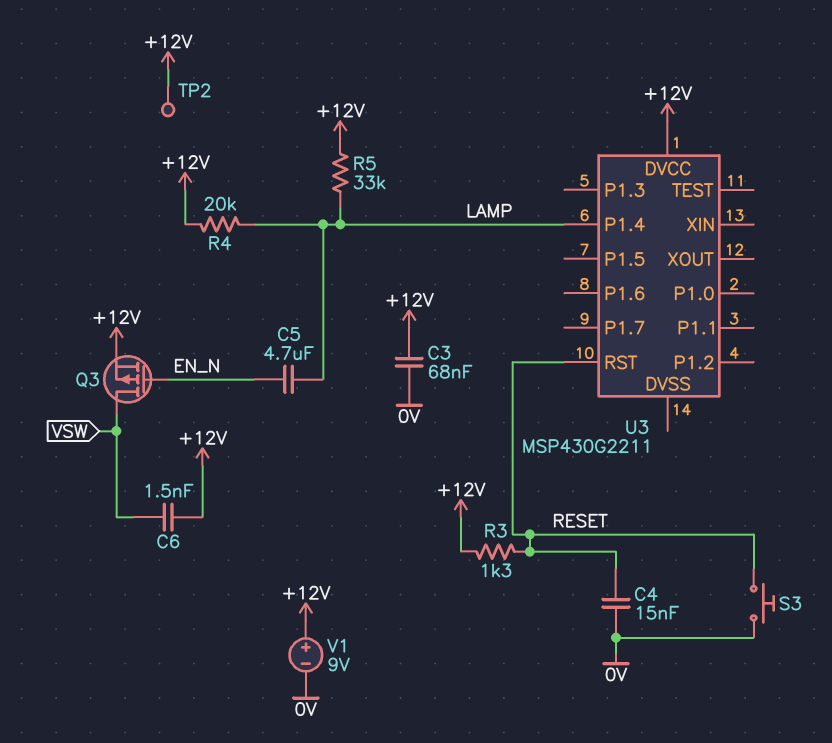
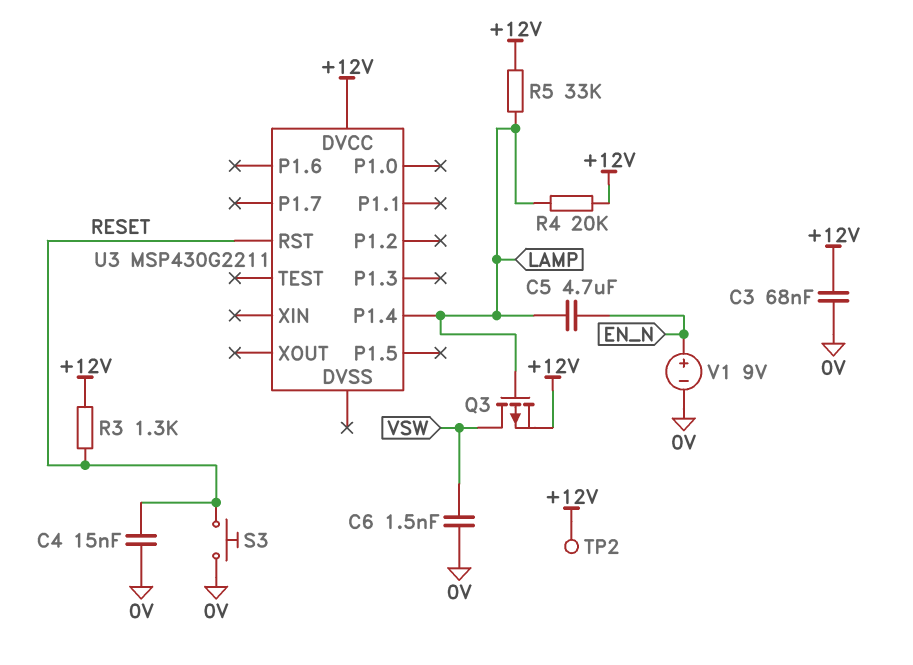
C6: 1.5nF (+12V, VSW) -> 1.5nF (0V, VSW)
Q3: PMOS (G EN_N, D VSW, S +12V) -> PMOS (G LAMP, D VSW, S +12V)
V1: 9V (plus +12V, minus 0V) -> 9V (plus EN_N, minus 0V)

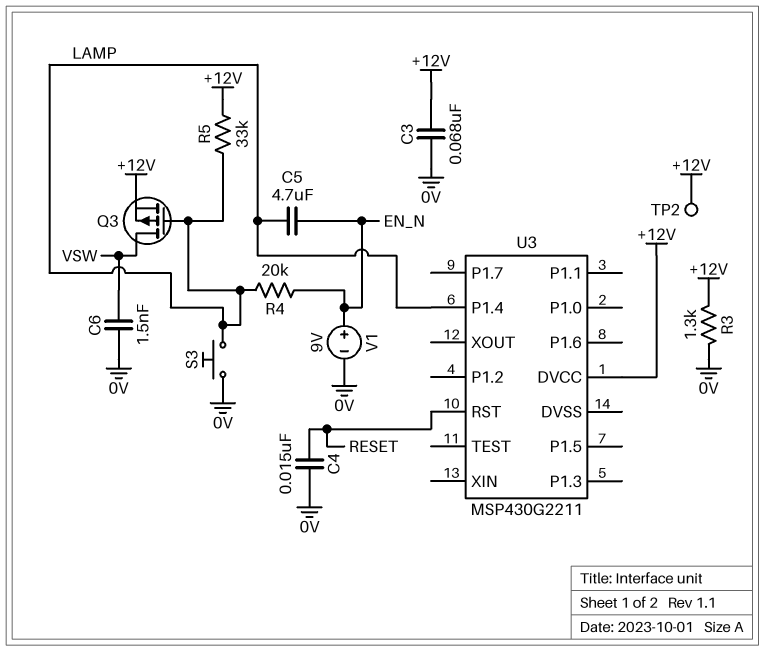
R3: 1.3k (+12V, RESET) -> 1.3k (+12V, 0V)
R4: 20k (+12V, LAMP) -> 20k (EN_N, LAMP)
S3: button (0V, RESET) -> button (0V, LAMP)

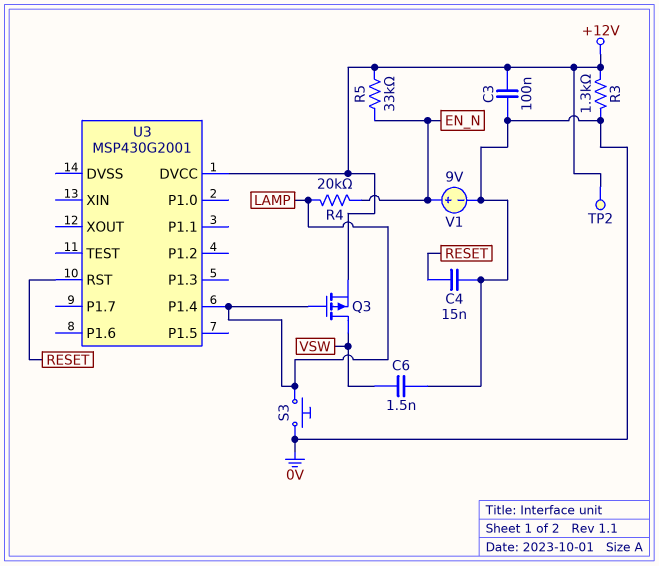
C3: 68nF (+12V, 0V) -> 100nF (+12V, 0V)
C5: 4.7uF (EN_N, LAMP) -> none
R5: 33k (+12V, LAMP) -> 33k (+12V, EN_N)
U3: MSP430G2211 -> MSP430G2001

